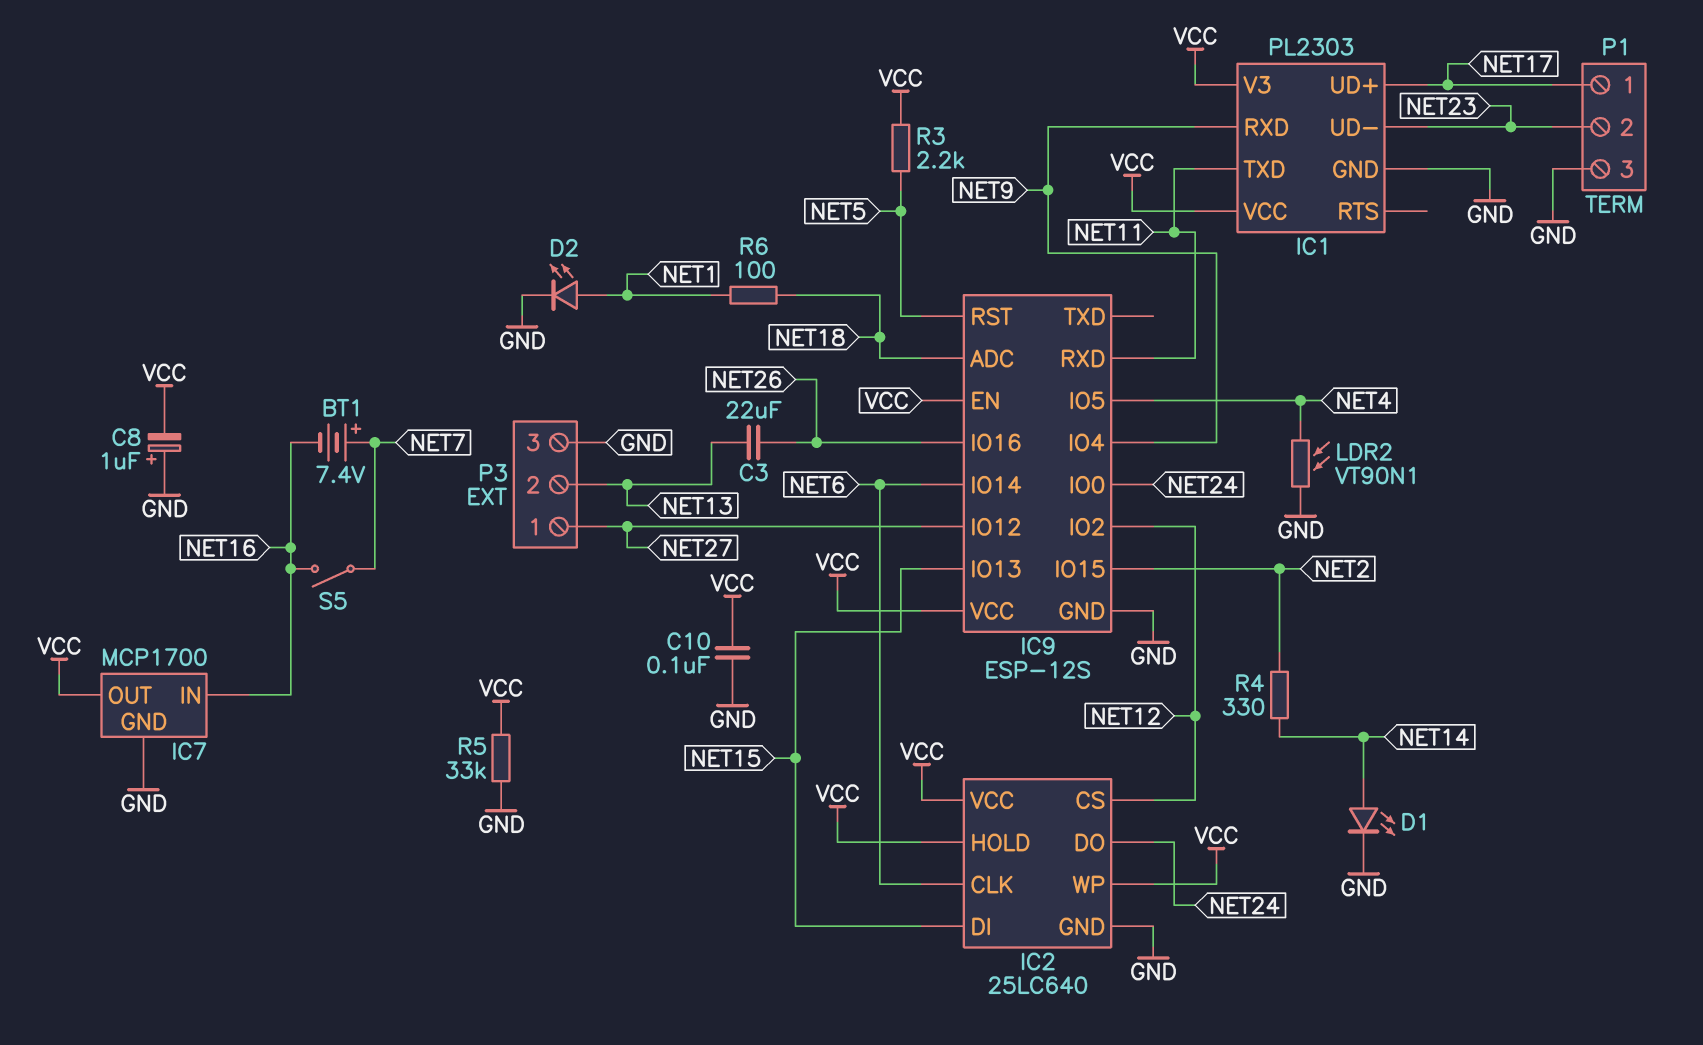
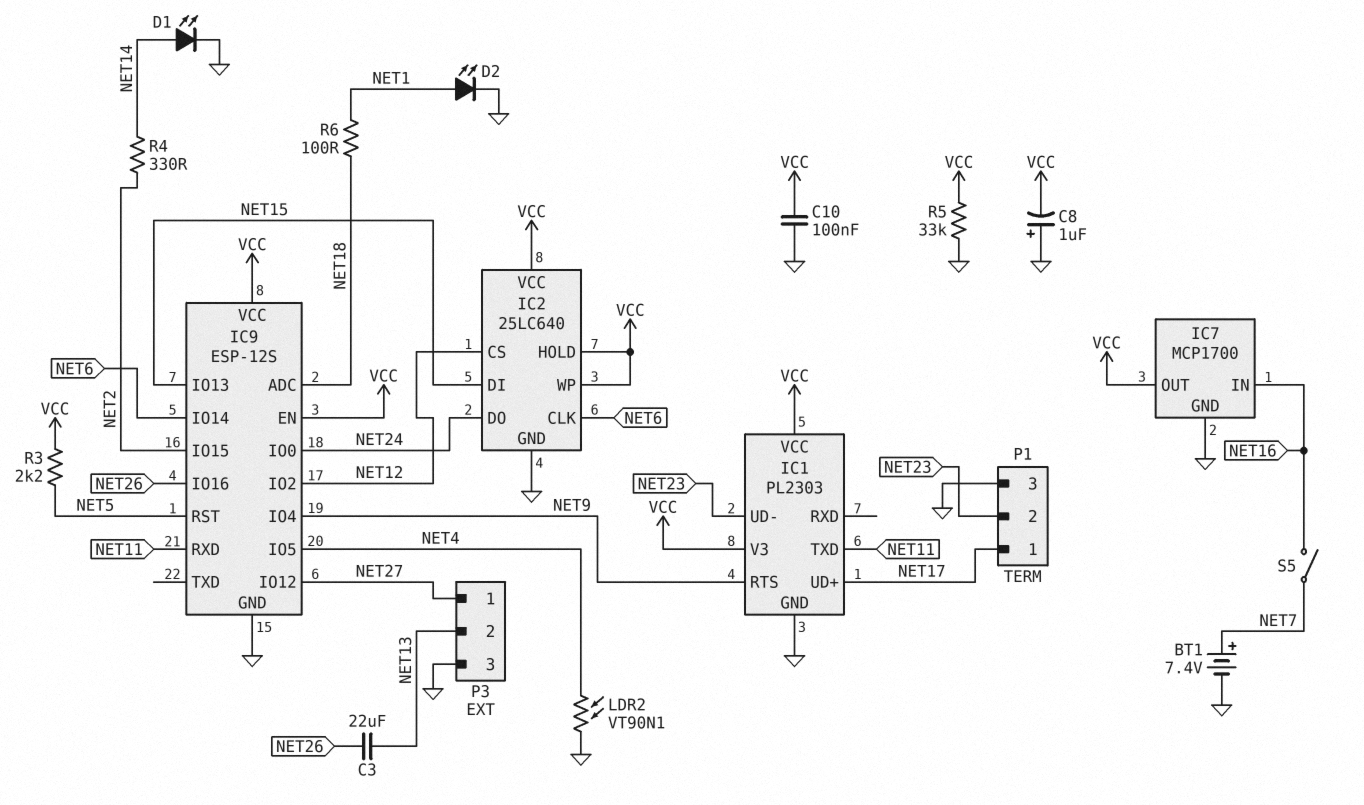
BT1: 7.4V (plus NET7, minus NET16) -> 7.4V (plus NET7, minus GND)
IC1 pin RTS: none -> NET9
IC1 pin RXD: NET9 -> none

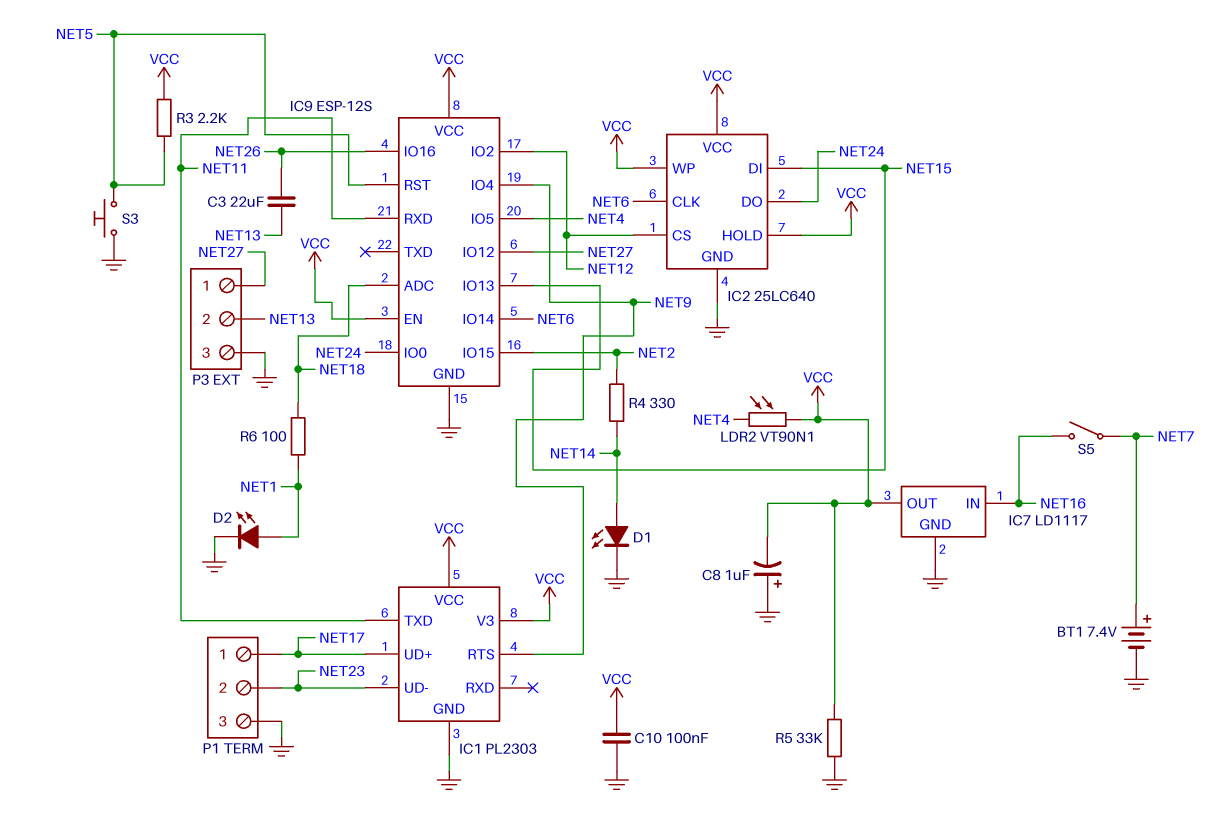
IC7: MCP1700 -> LD1117
LDR2: VT90N1 (GND, NET4) -> VT90N1 (NET4, VCC)
S3: none -> button (GND, NET5)

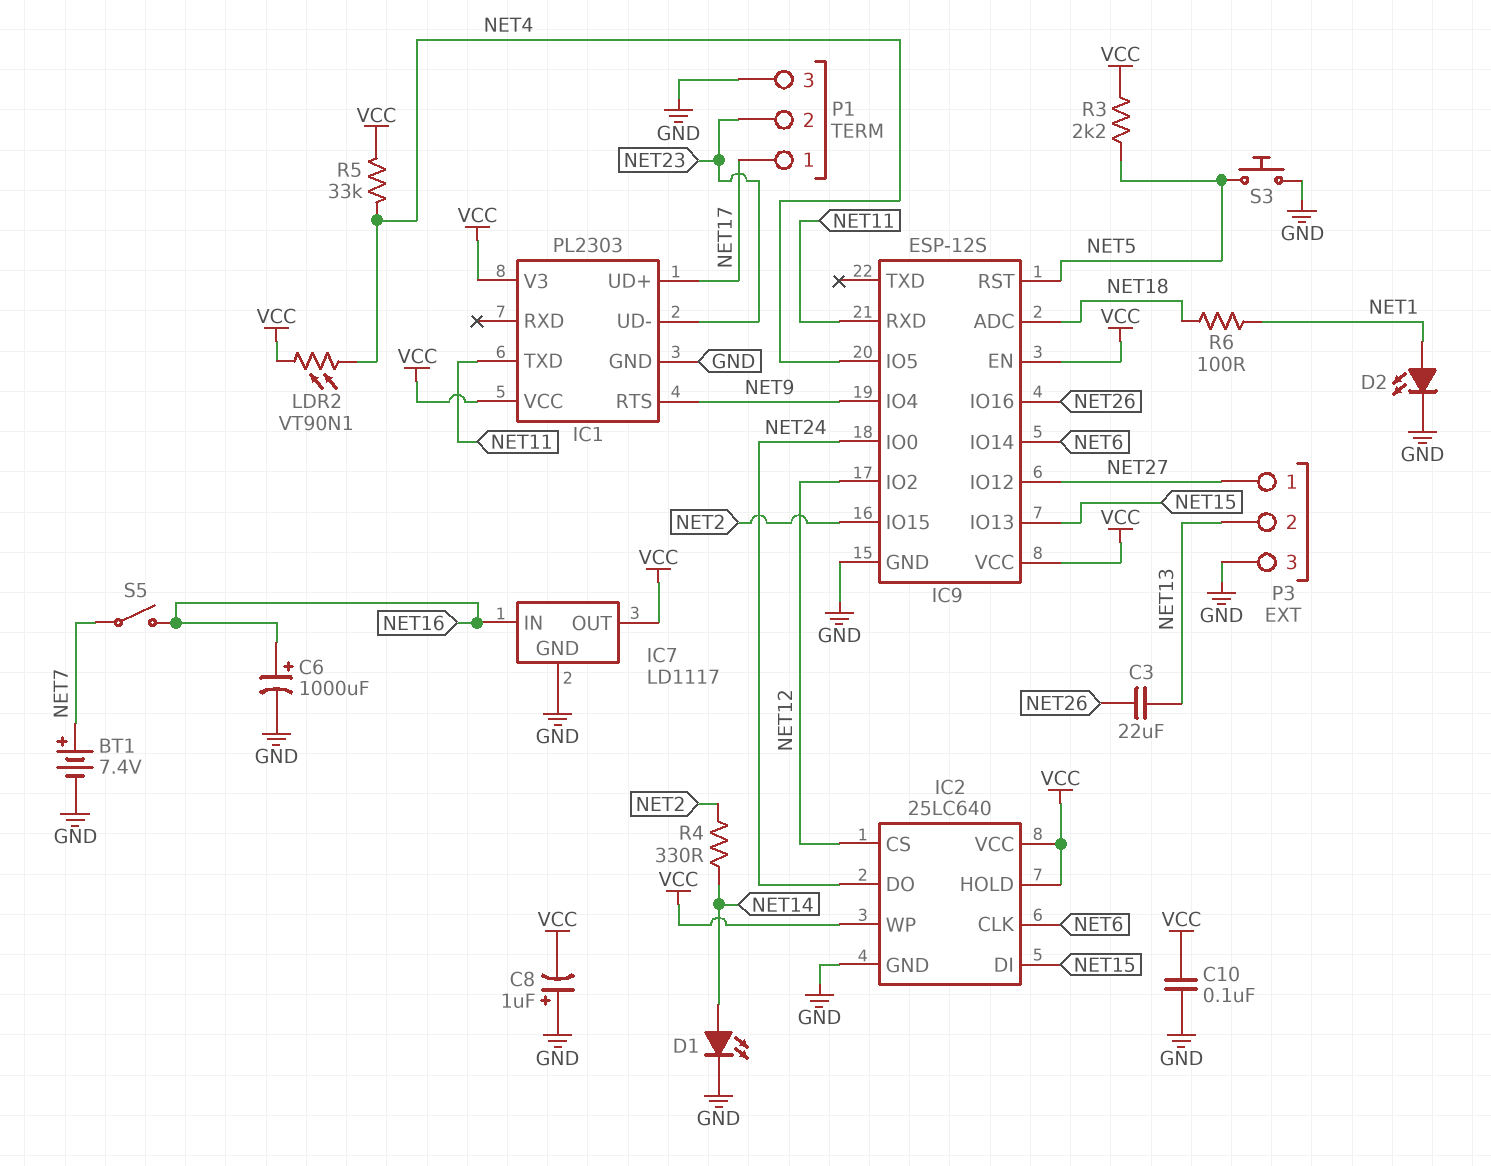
C6: none -> 1000uF (plus NET16, minus GND)
R5: 33k (GND, VCC) -> 33k (NET4, VCC)

